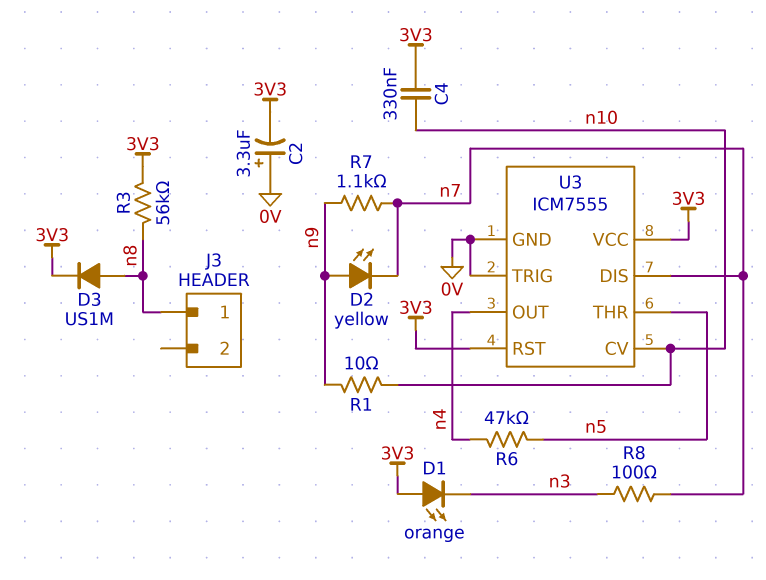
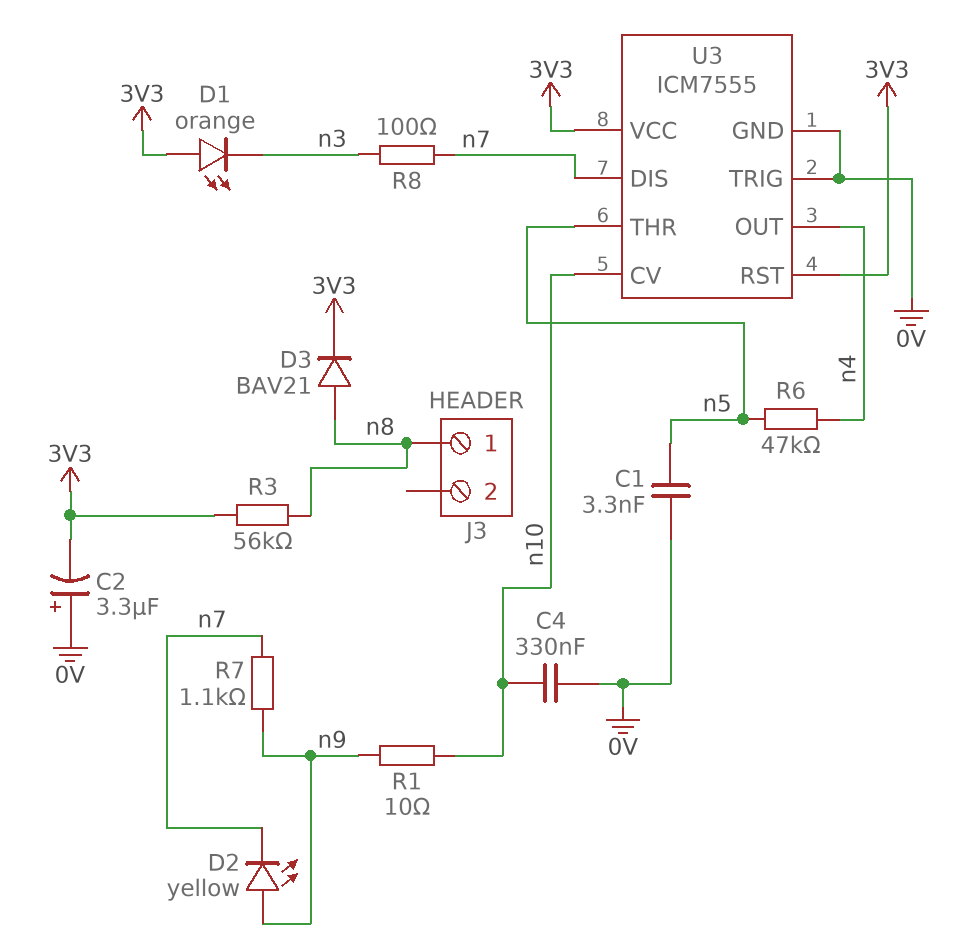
C1: none -> 3.3nF (0V, n5)
C4: 330nF (3V3, n10) -> 330nF (0V, n10)
D3: diode US1M (A n8, K 3V3) -> diode BAV21 (A n8, K 3V3)

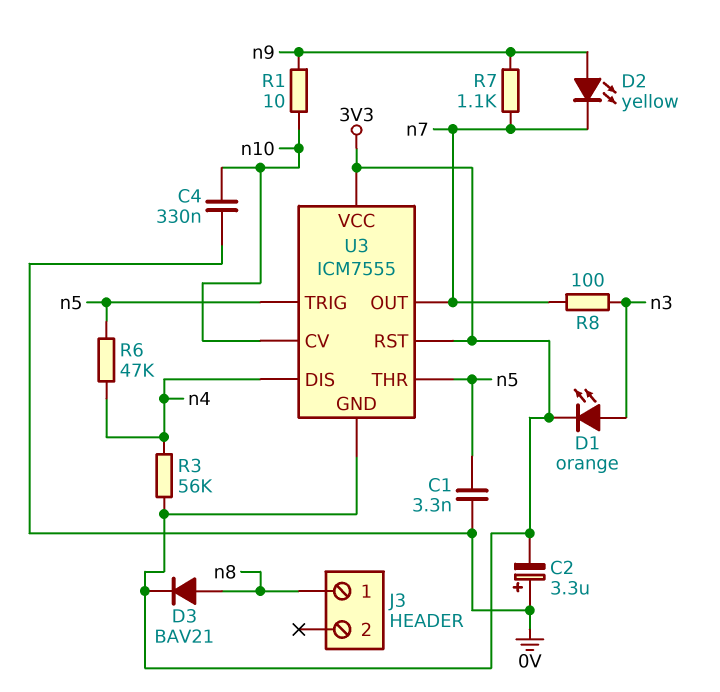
D1: LED orange (A 3V3, K n3) -> LED orange (A n3, K 3V3)
R3: 56k (3V3, n8) -> 56k (3V3, n4)
U3 pin DIS: n7 -> n4
U3 pin GND: 0V -> 3V3
U3 pin OUT: n4 -> n7
U3 pin TRIG: 0V -> n5

